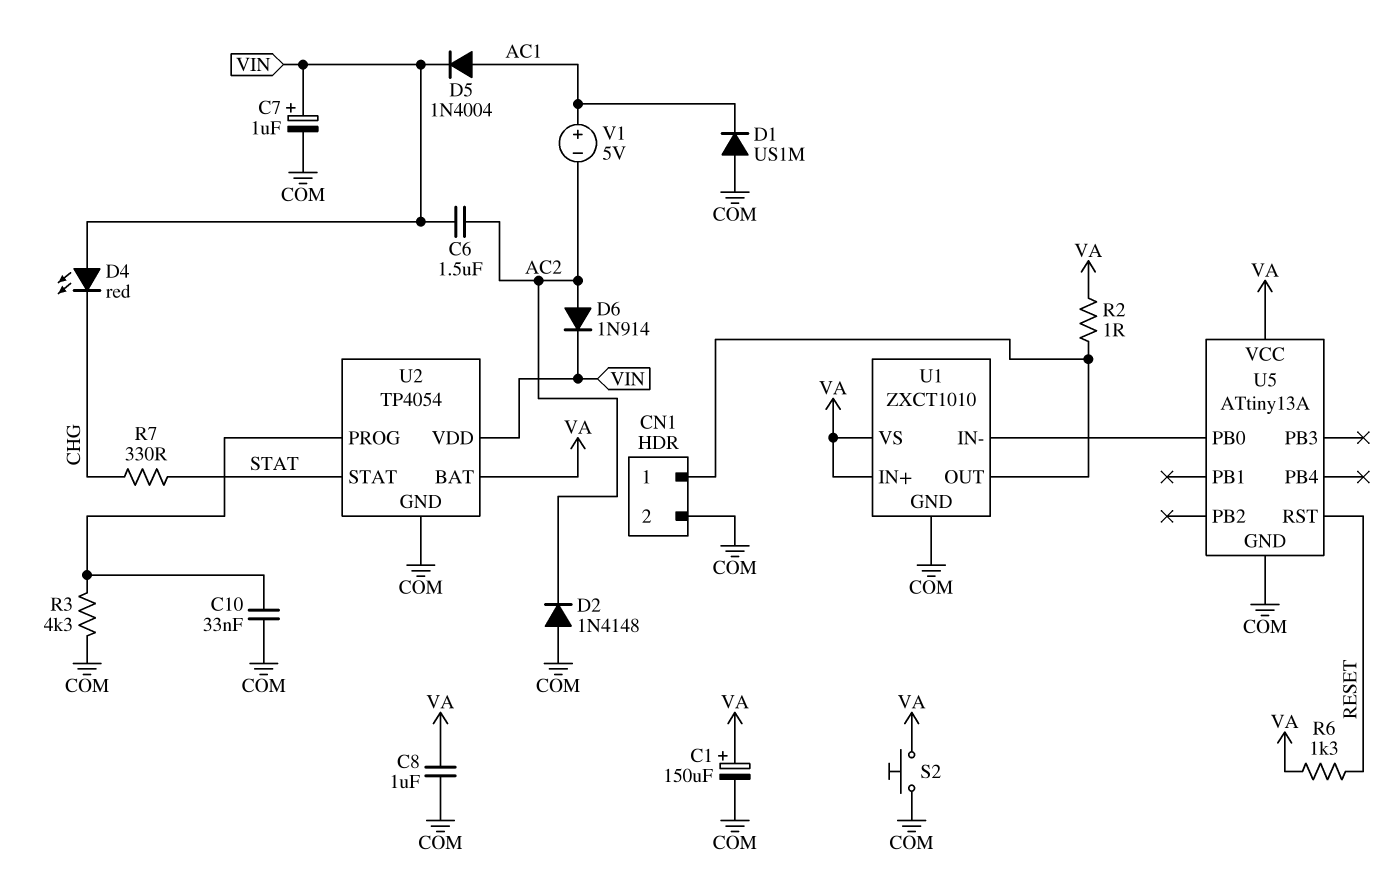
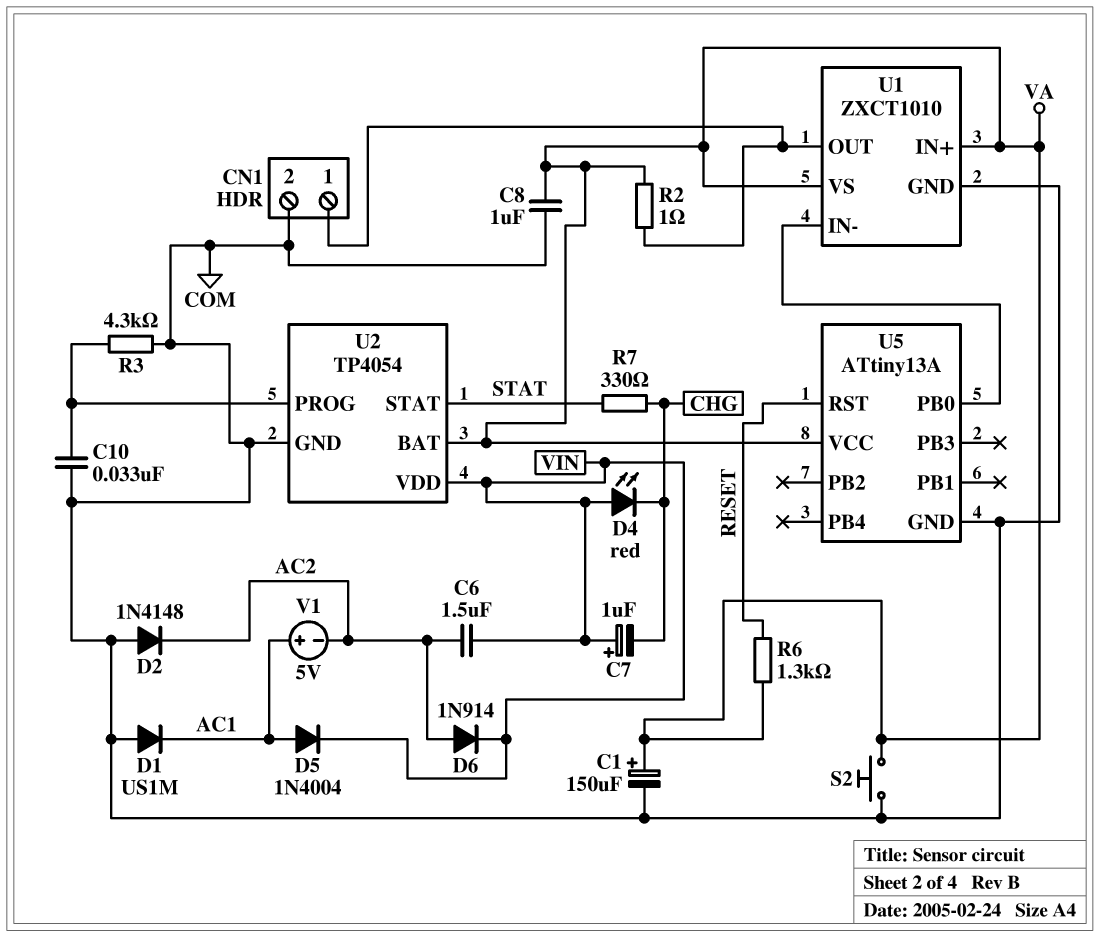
C7: 1uF (plus VIN, minus COM) -> 1uF (plus VIN, minus CHG)

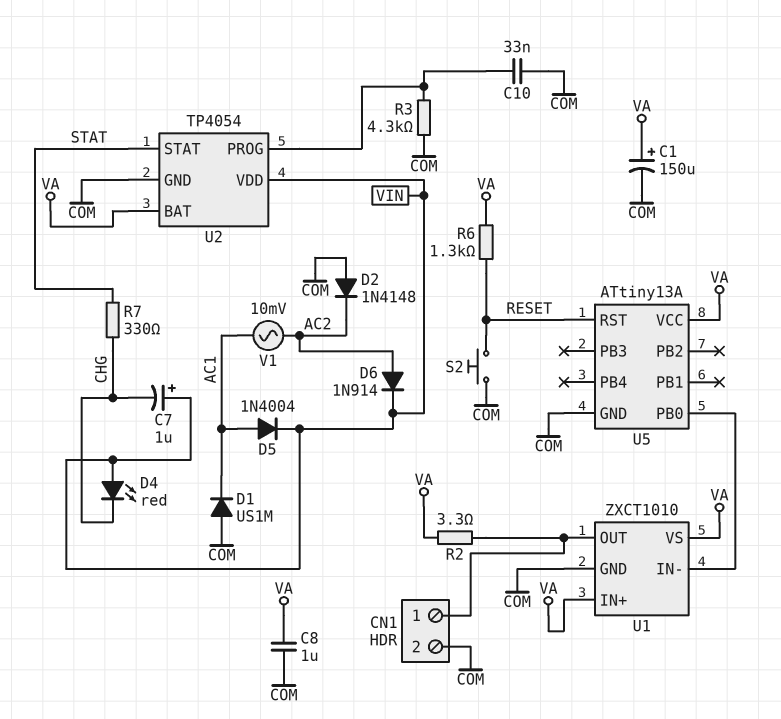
C6: 1.5uF (AC2, VIN) -> none
R2: 1 (CN1/1, VA) -> 3.3 (CN1/1, VA)
S2: button (COM, VA) -> button (COM, RESET)
V1: 5V (plus AC1, minus AC2) -> AC 10mV (AC1, AC2)

